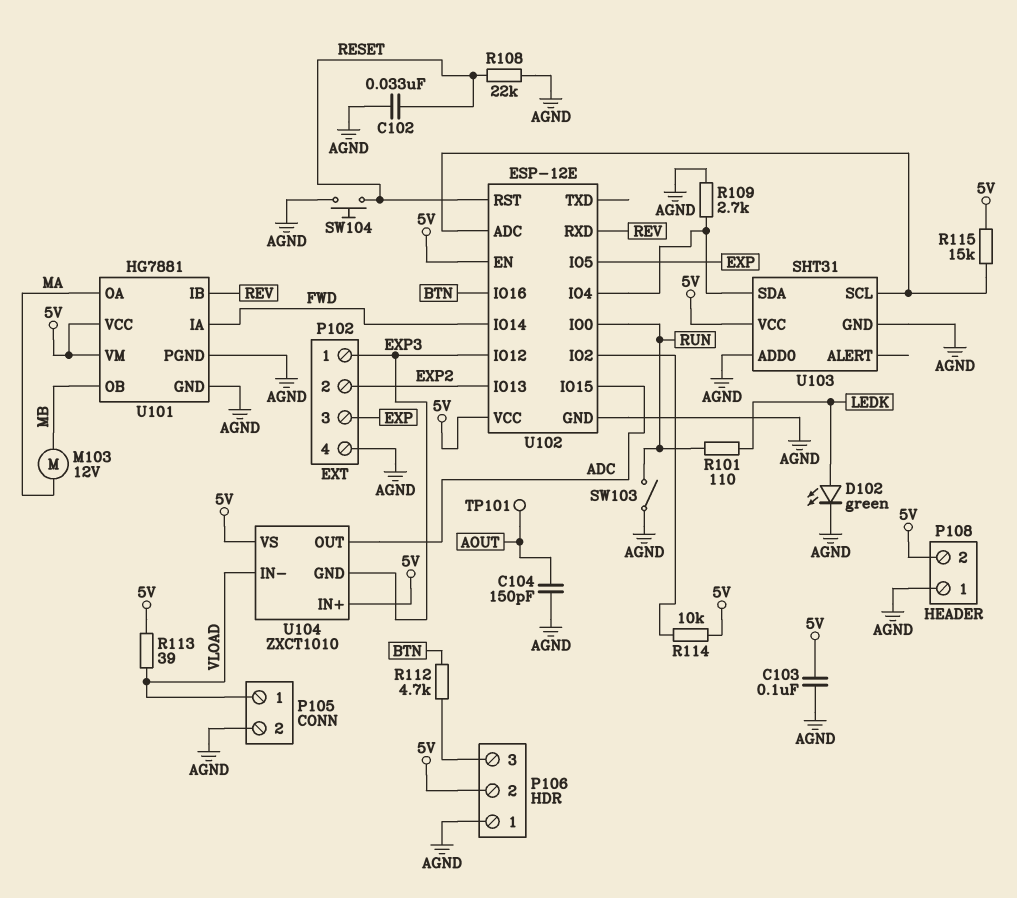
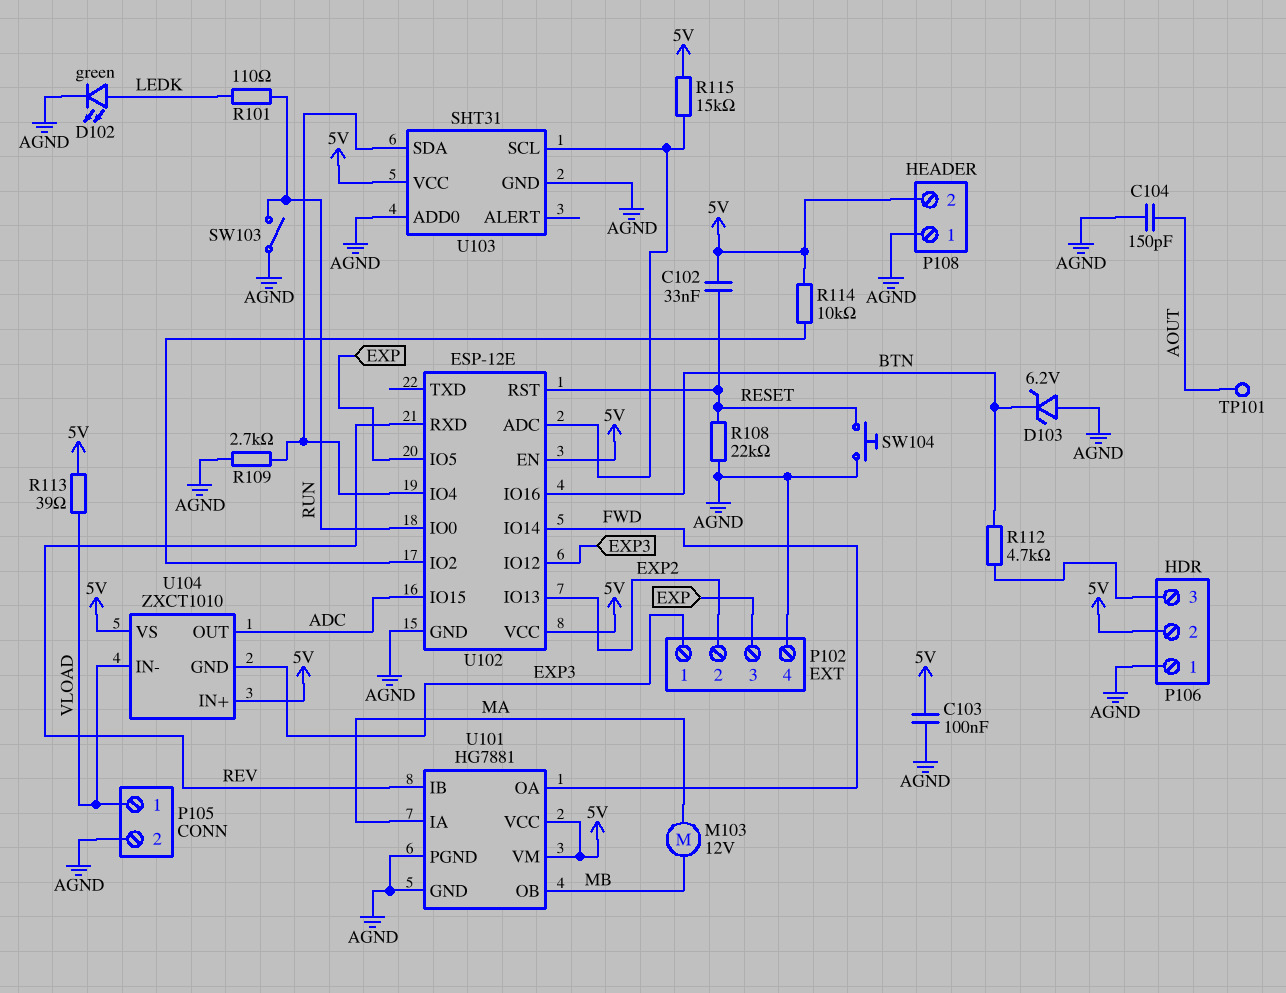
C102: 33nF (AGND, RESET) -> 33nF (5V, RESET)
D103: none -> zener 6.2V (A AGND, K BTN)
U101 pin IA: FWD -> MA
U101 pin OA: MA -> FWD

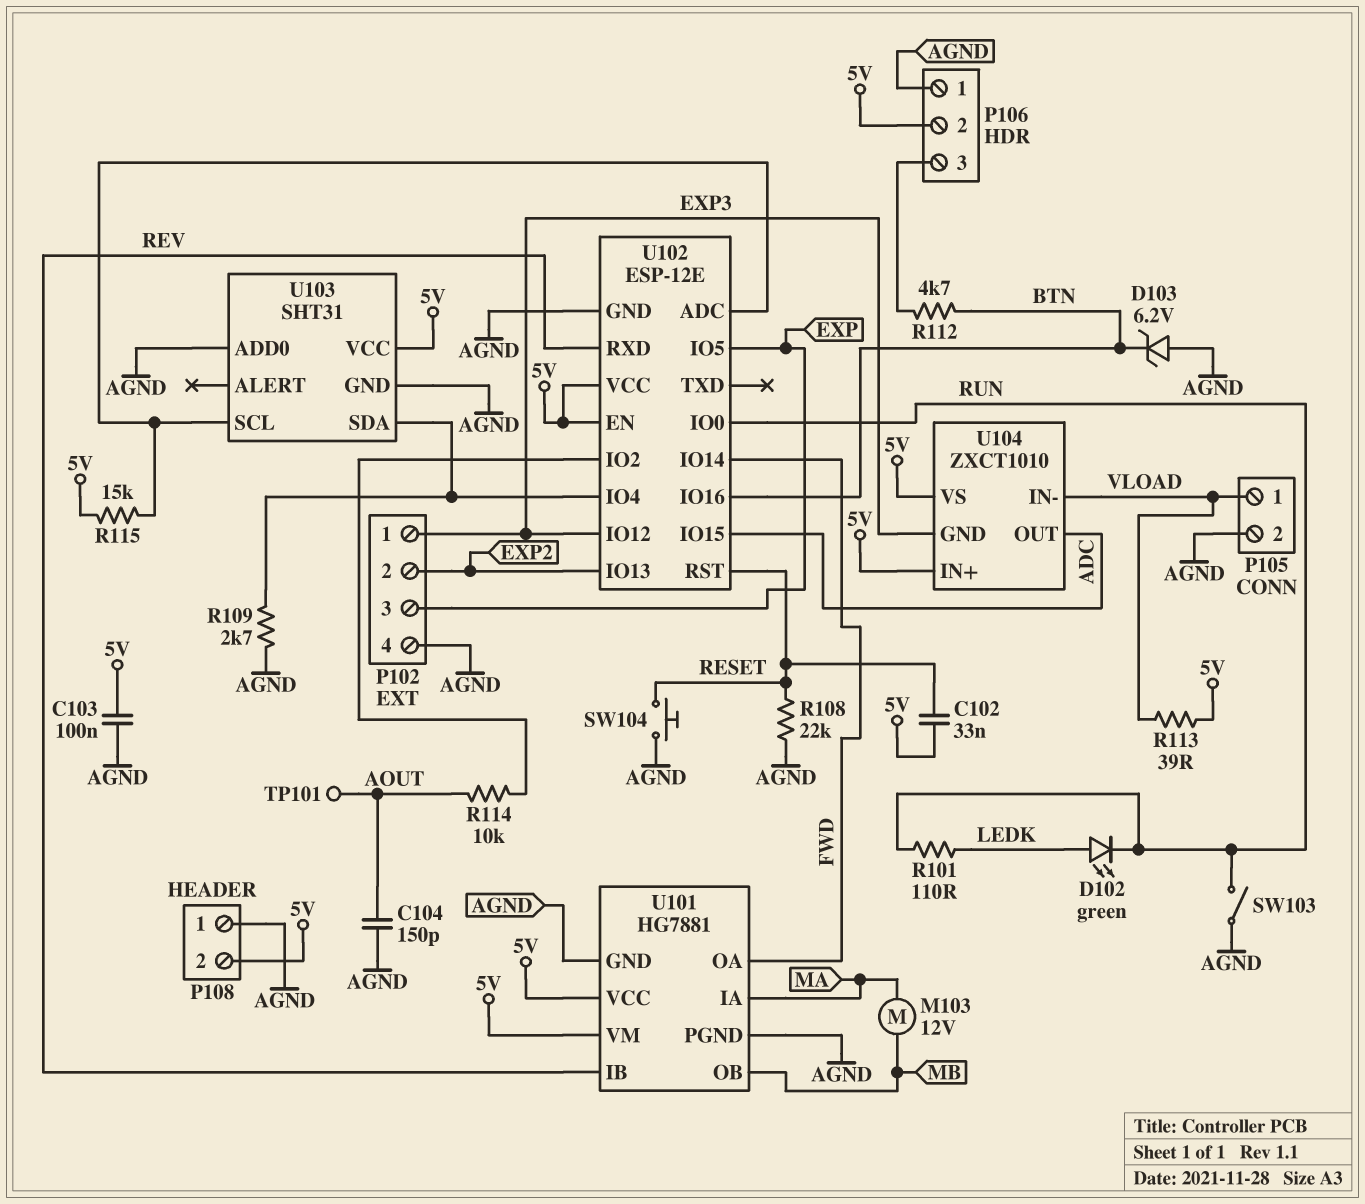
D102: LED green (A LEDK, K AGND) -> LED green (A LEDK, K RUN)
R114: 10k (5V, U102/IO2) -> 10k (AOUT, U102/IO2)

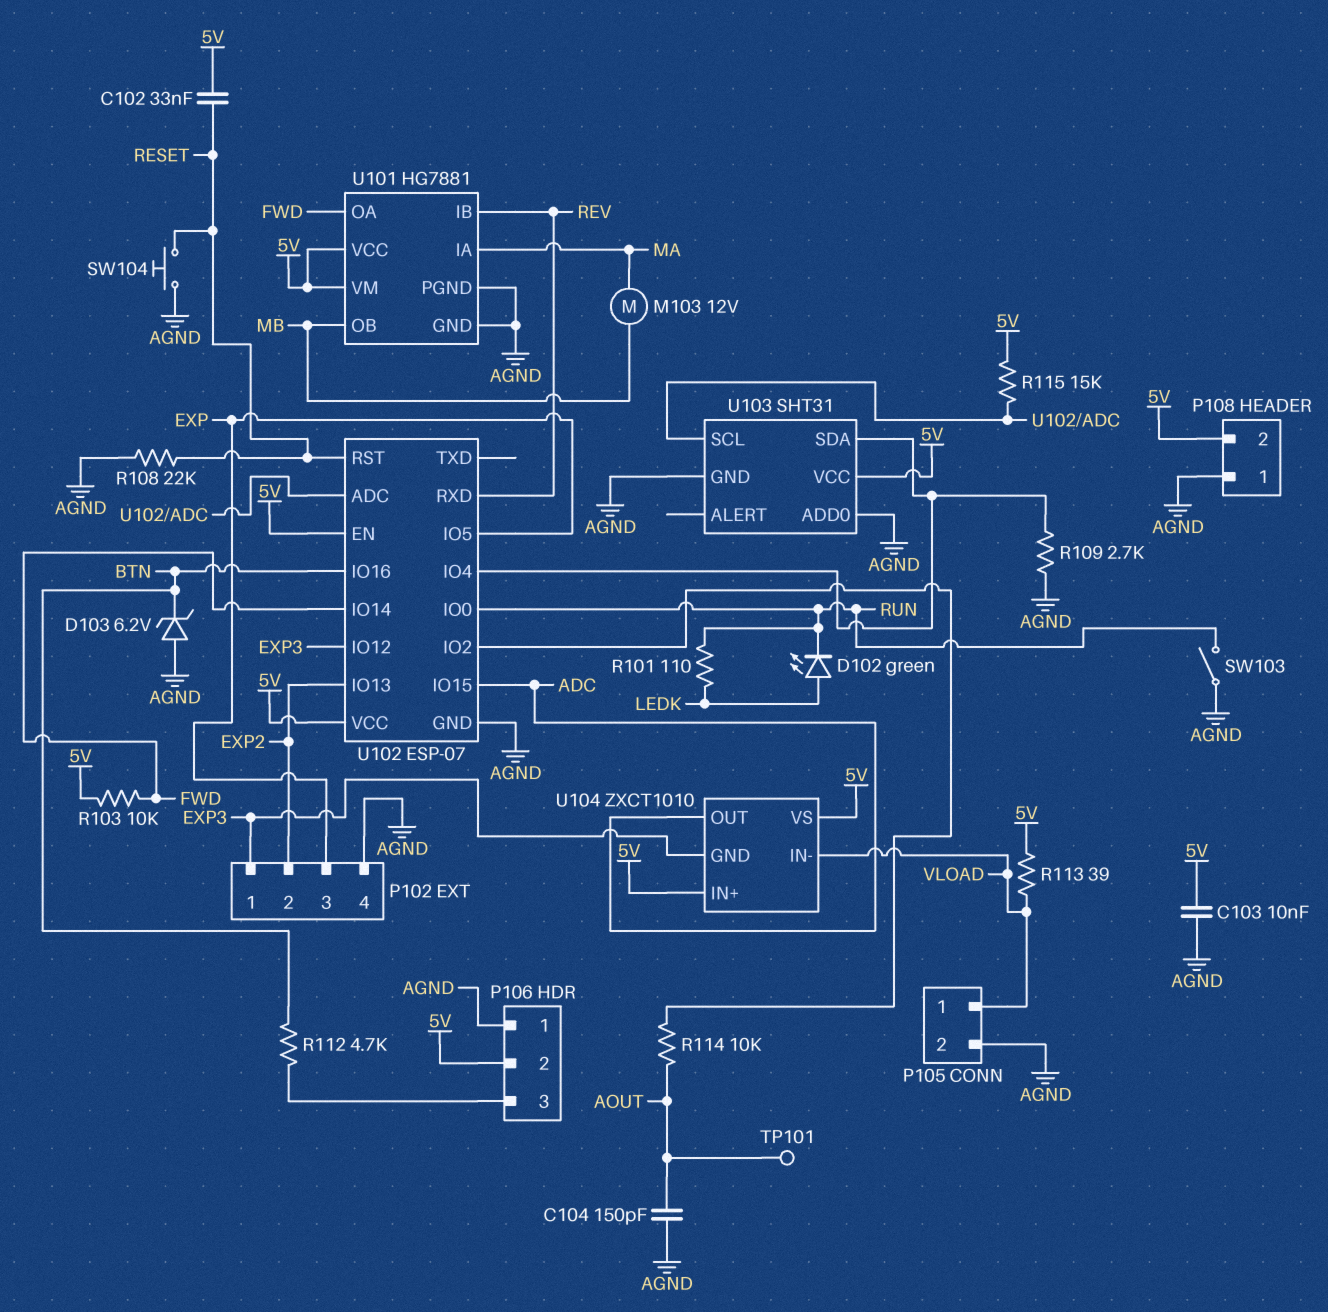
C103: 100nF (5V, AGND) -> 10nF (5V, AGND)
R103: none -> 10k (5V, FWD)
U102: ESP-12E -> ESP-07

